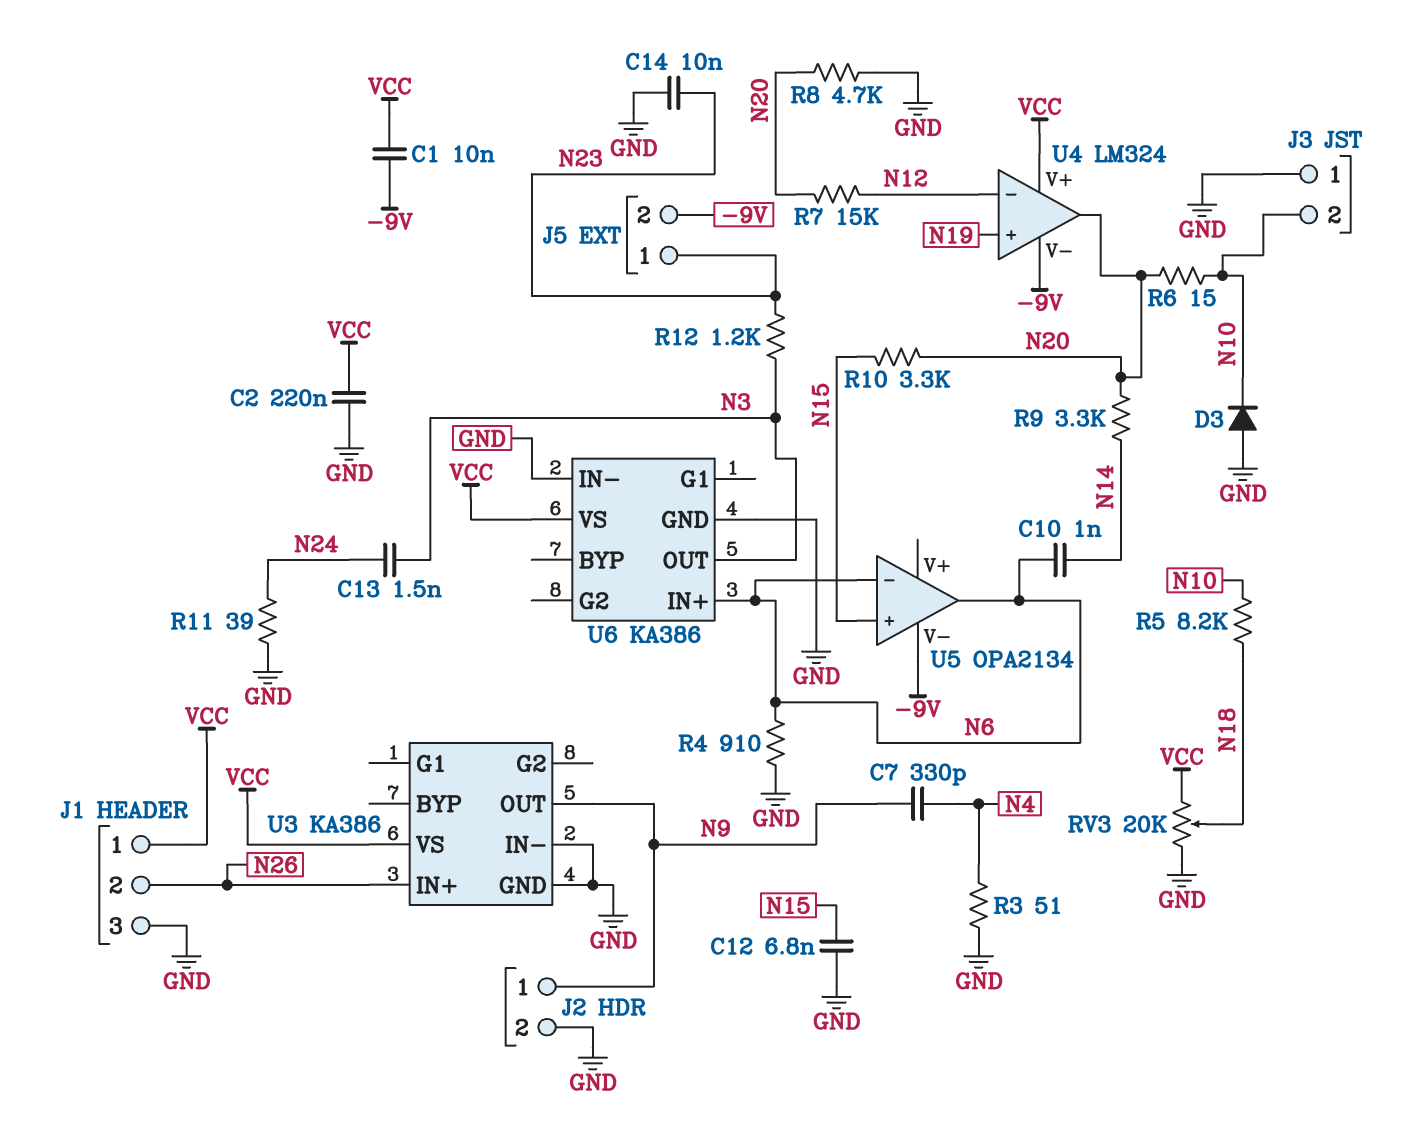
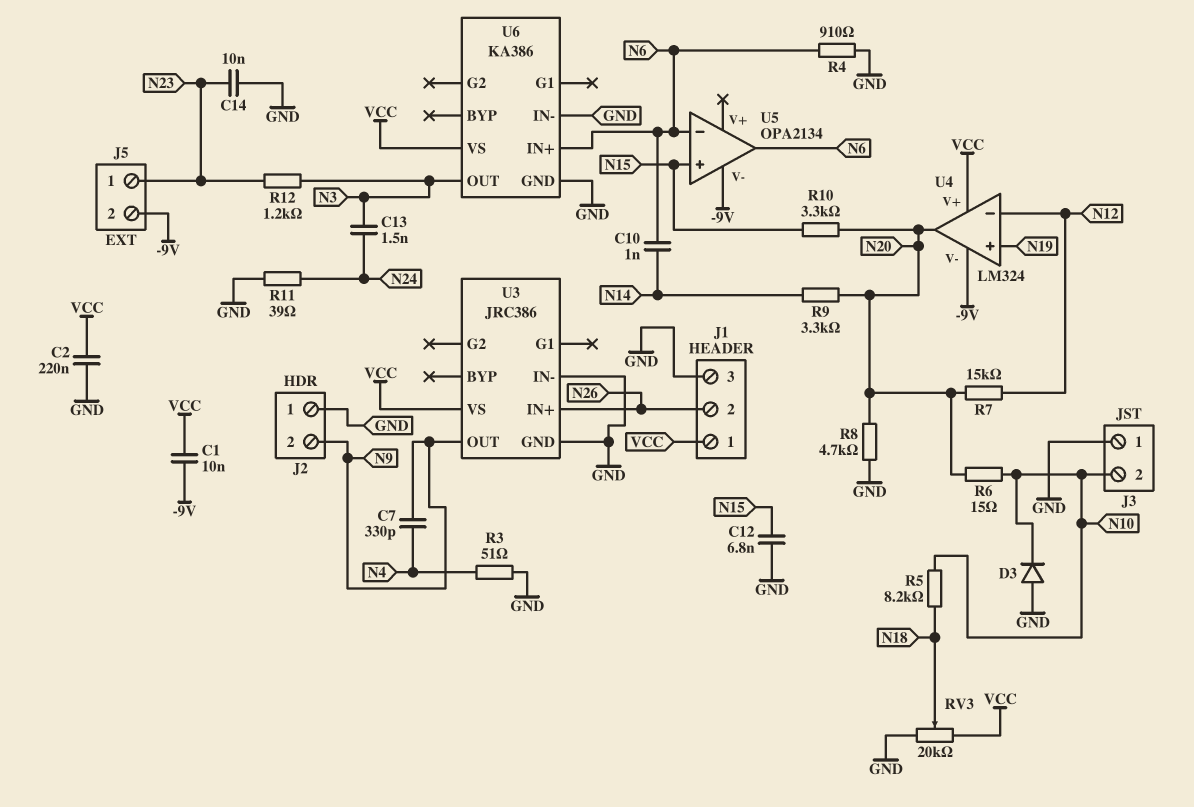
J2 pin 1: N9 -> GND
J2 pin 2: GND -> N9
U3: KA386 -> JRC386

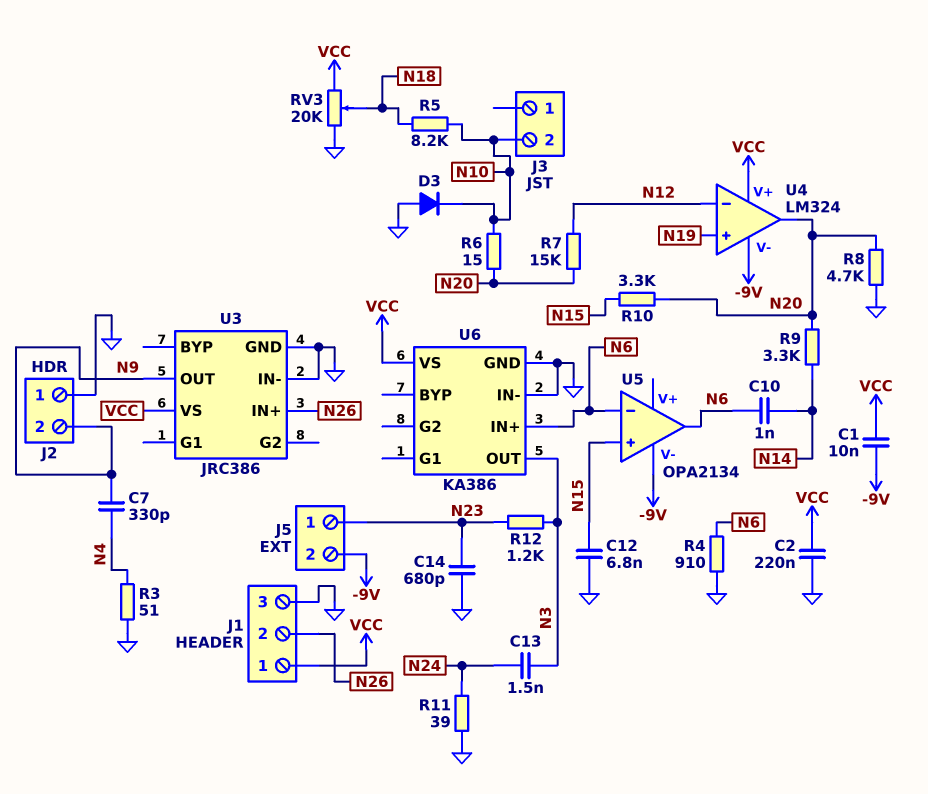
C14: 10nF (GND, N23) -> 680pF (GND, N23)
J3 pin 1: GND -> none

